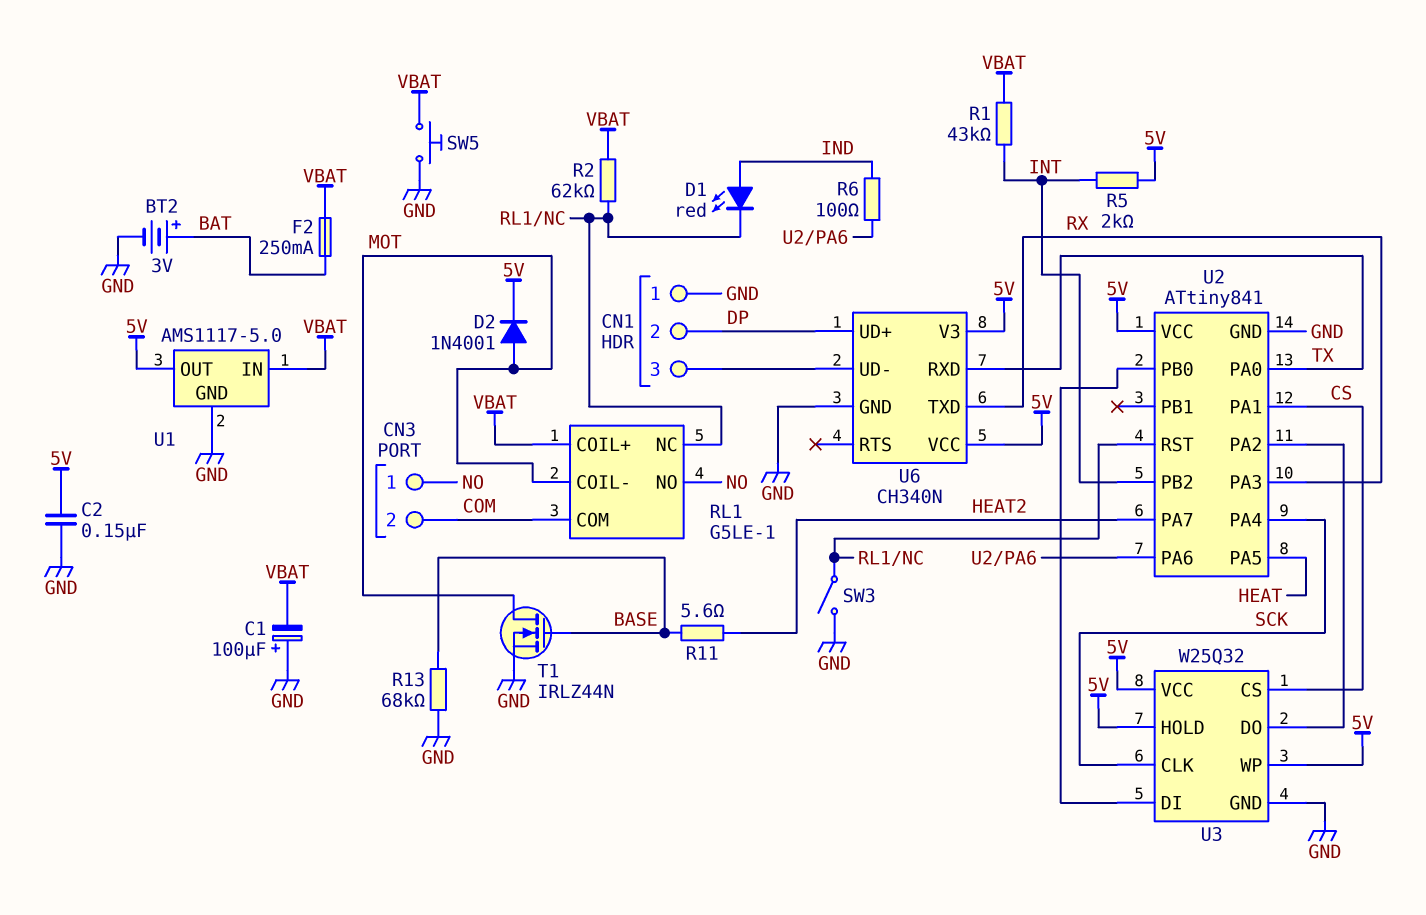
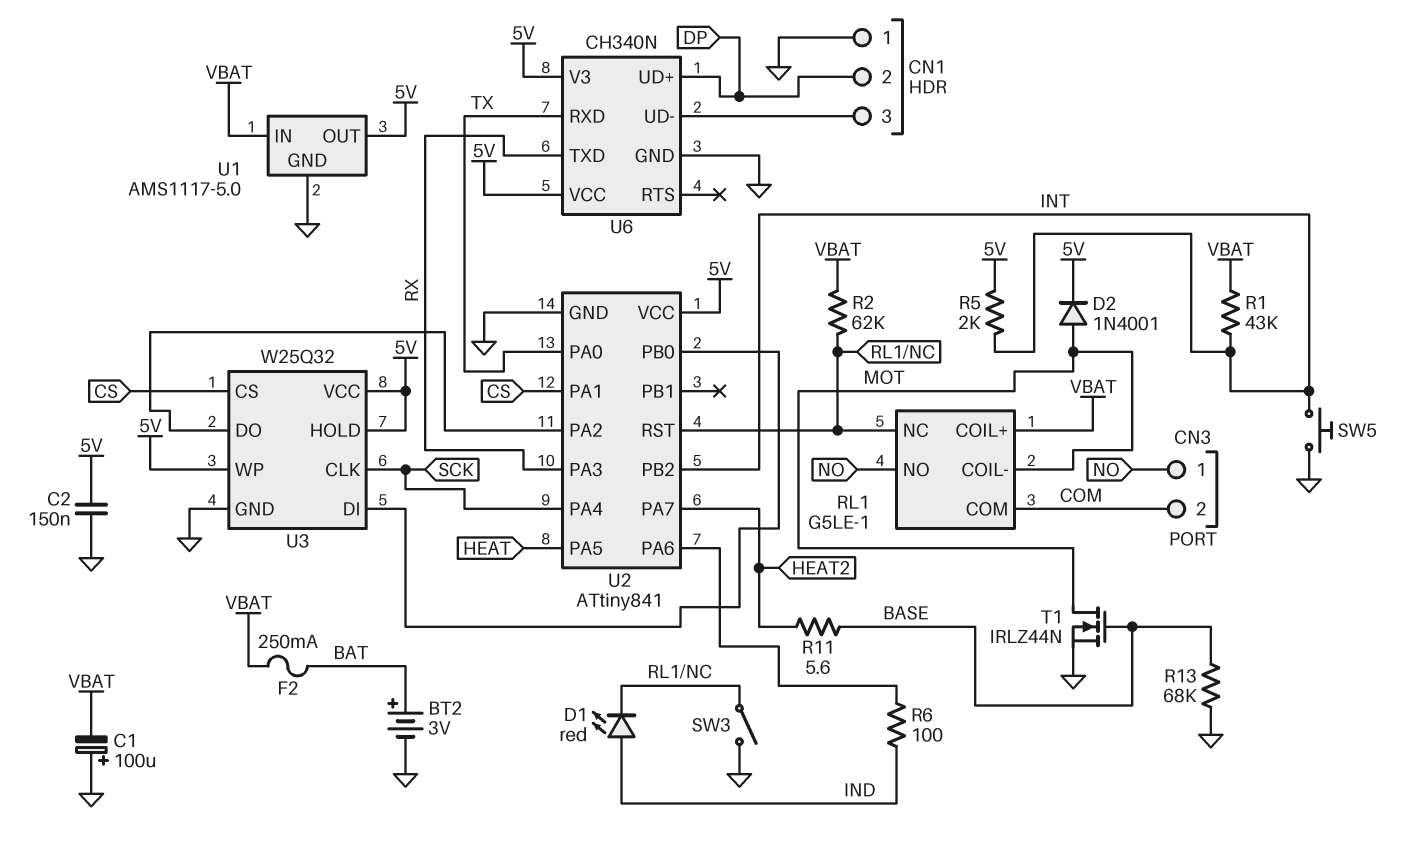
SW5: button (GND, VBAT) -> button (GND, INT)

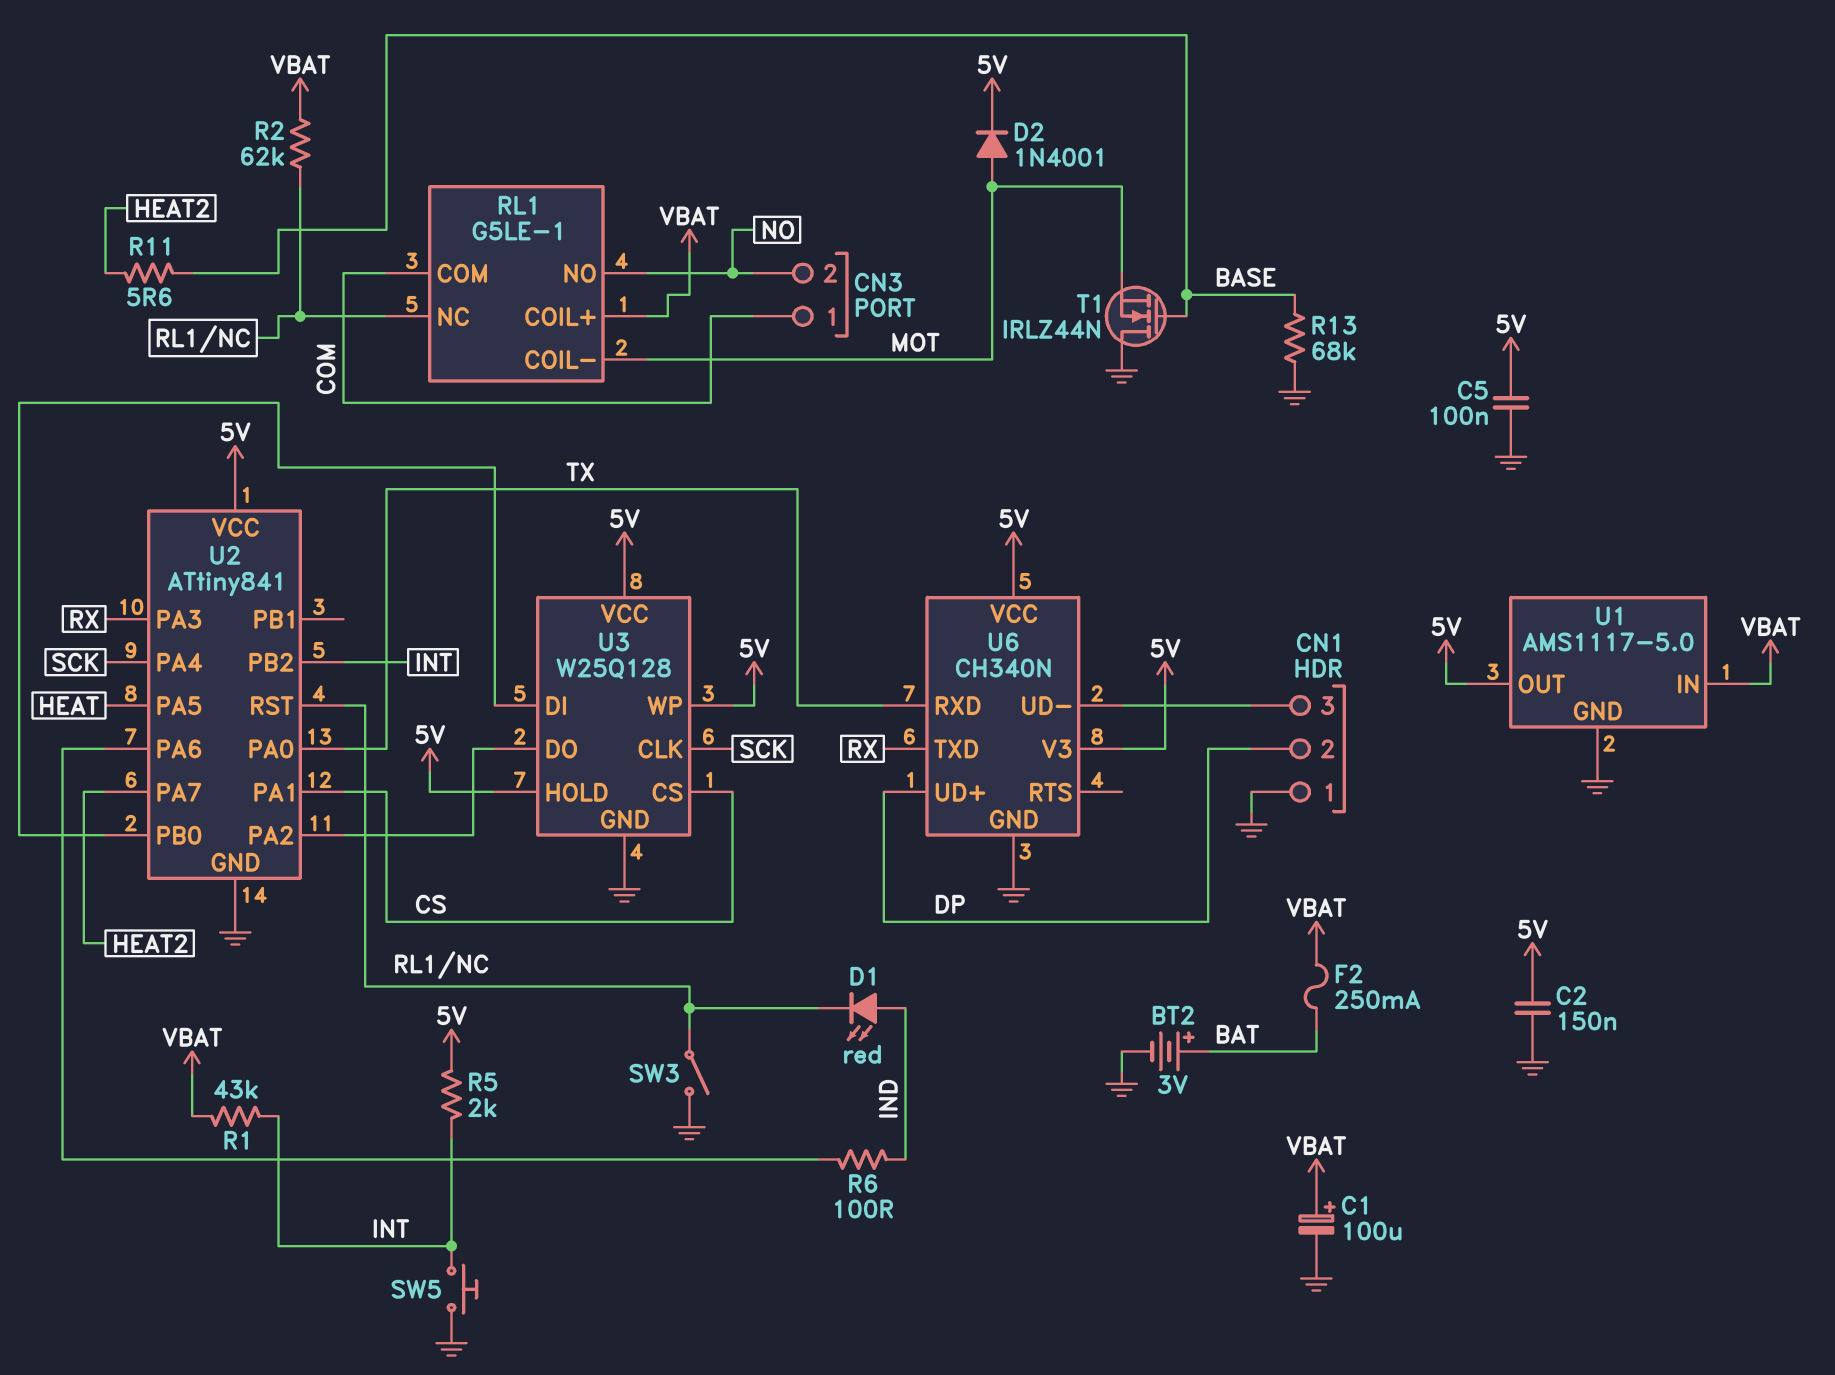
C1: 100uF (plus GND, minus VBAT) -> 100uF (plus VBAT, minus GND)
C5: none -> 100nF (5V, GND)
CN3 pin 1: NO -> COM
CN3 pin 2: COM -> NO
T1: NMOS IRLZ44N (G BASE, D MOT, S GND) -> NMOS IRLZ44N (G BASE, D GND, S MOT)
U3: W25Q32 -> W25Q128

